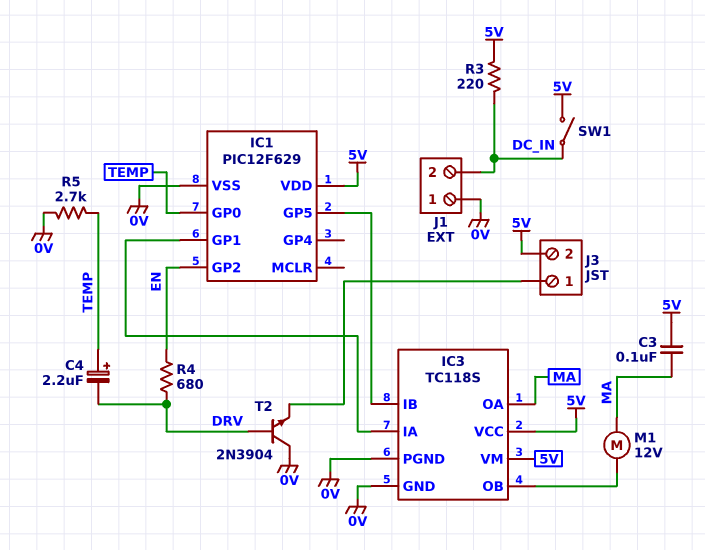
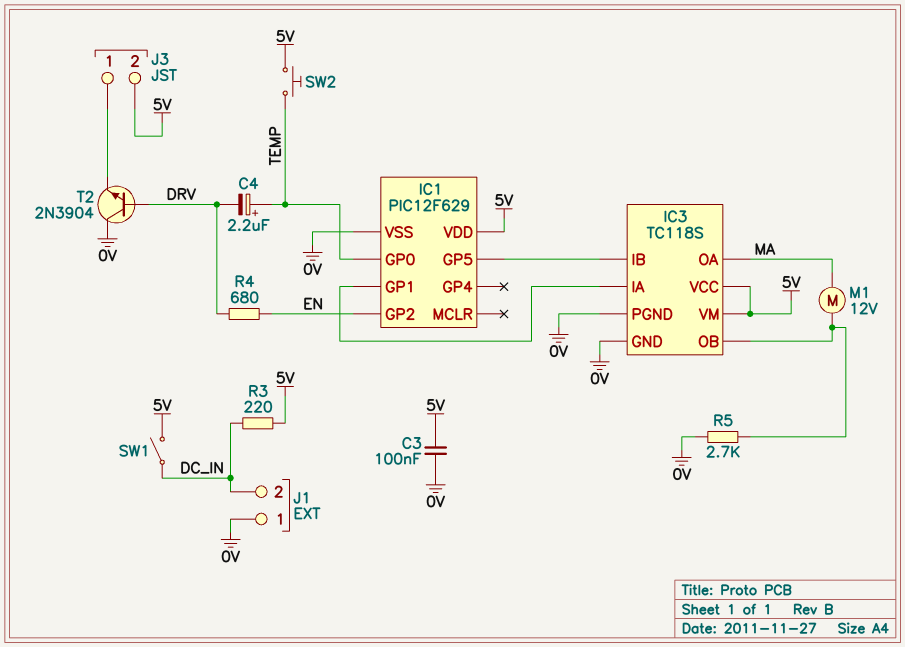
C3: 100nF (5V, MA) -> 100nF (0V, 5V)
R5: 2.7k (0V, TEMP) -> 2.7k (0V, IC3/OB)
SW2: none -> button (5V, TEMP)

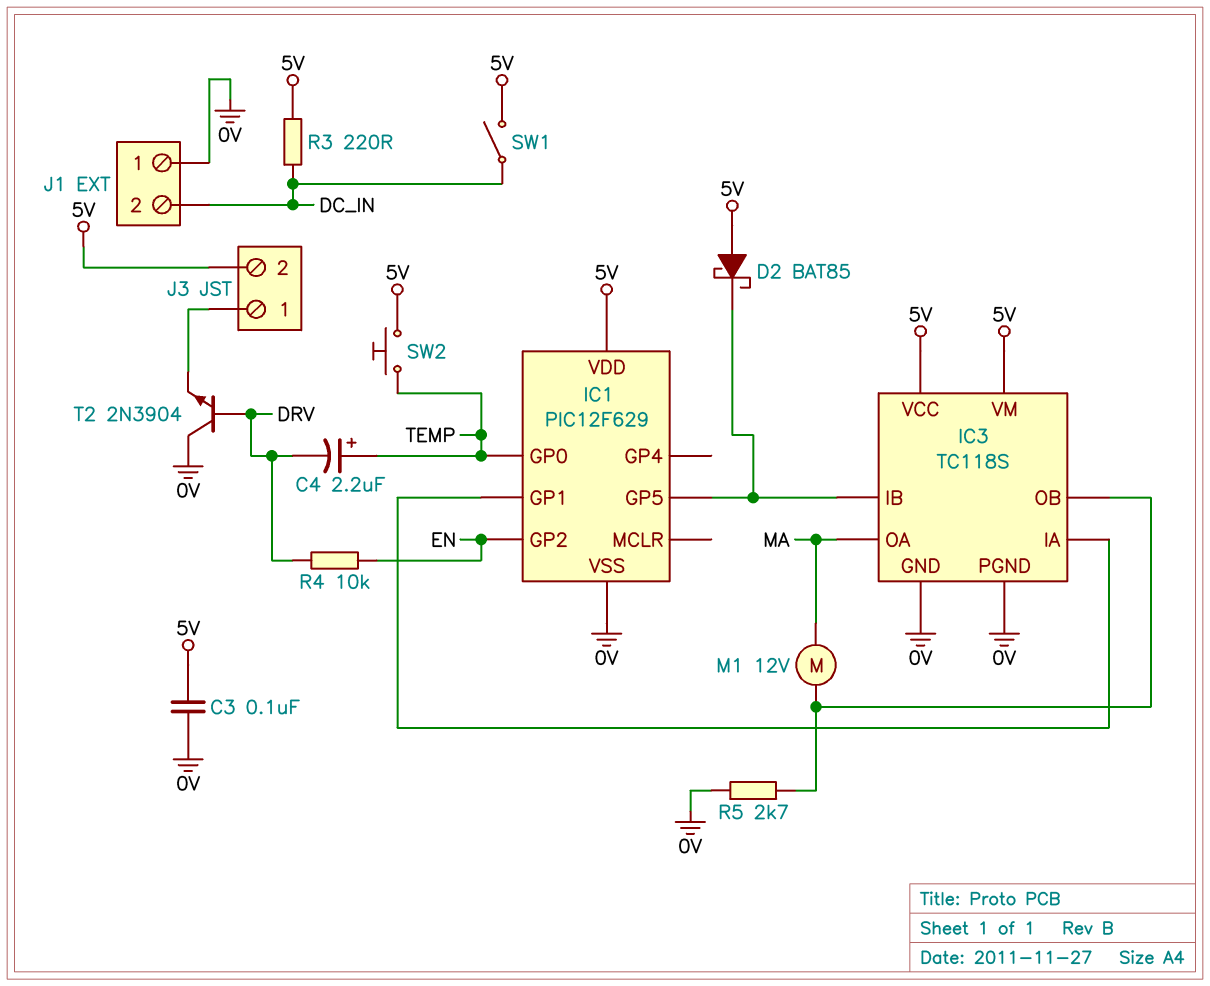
D2: none -> schottky BAT85 (A 5V, K IC1/GP5)
R4: 680 (DRV, EN) -> 10k (DRV, EN)

